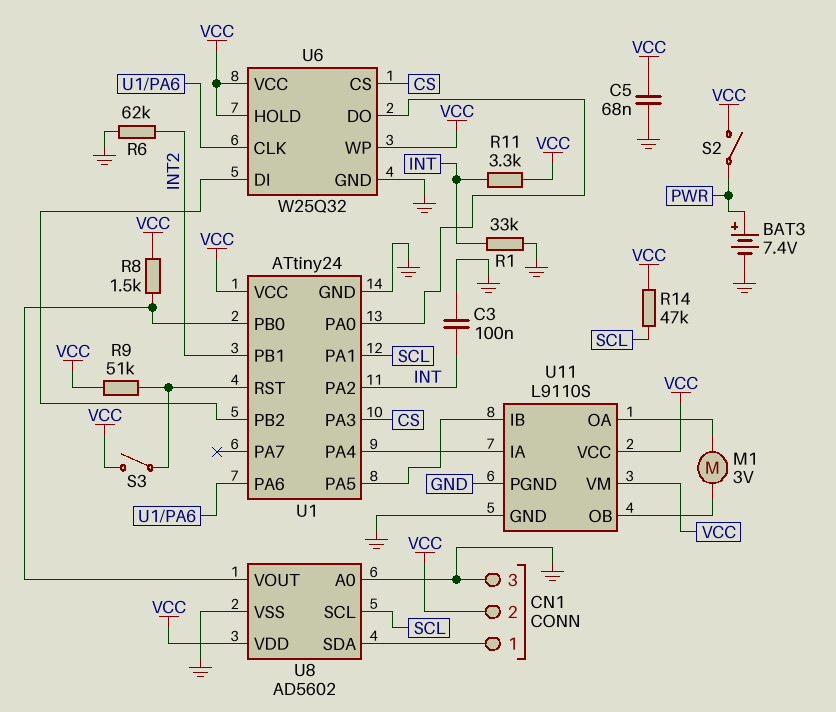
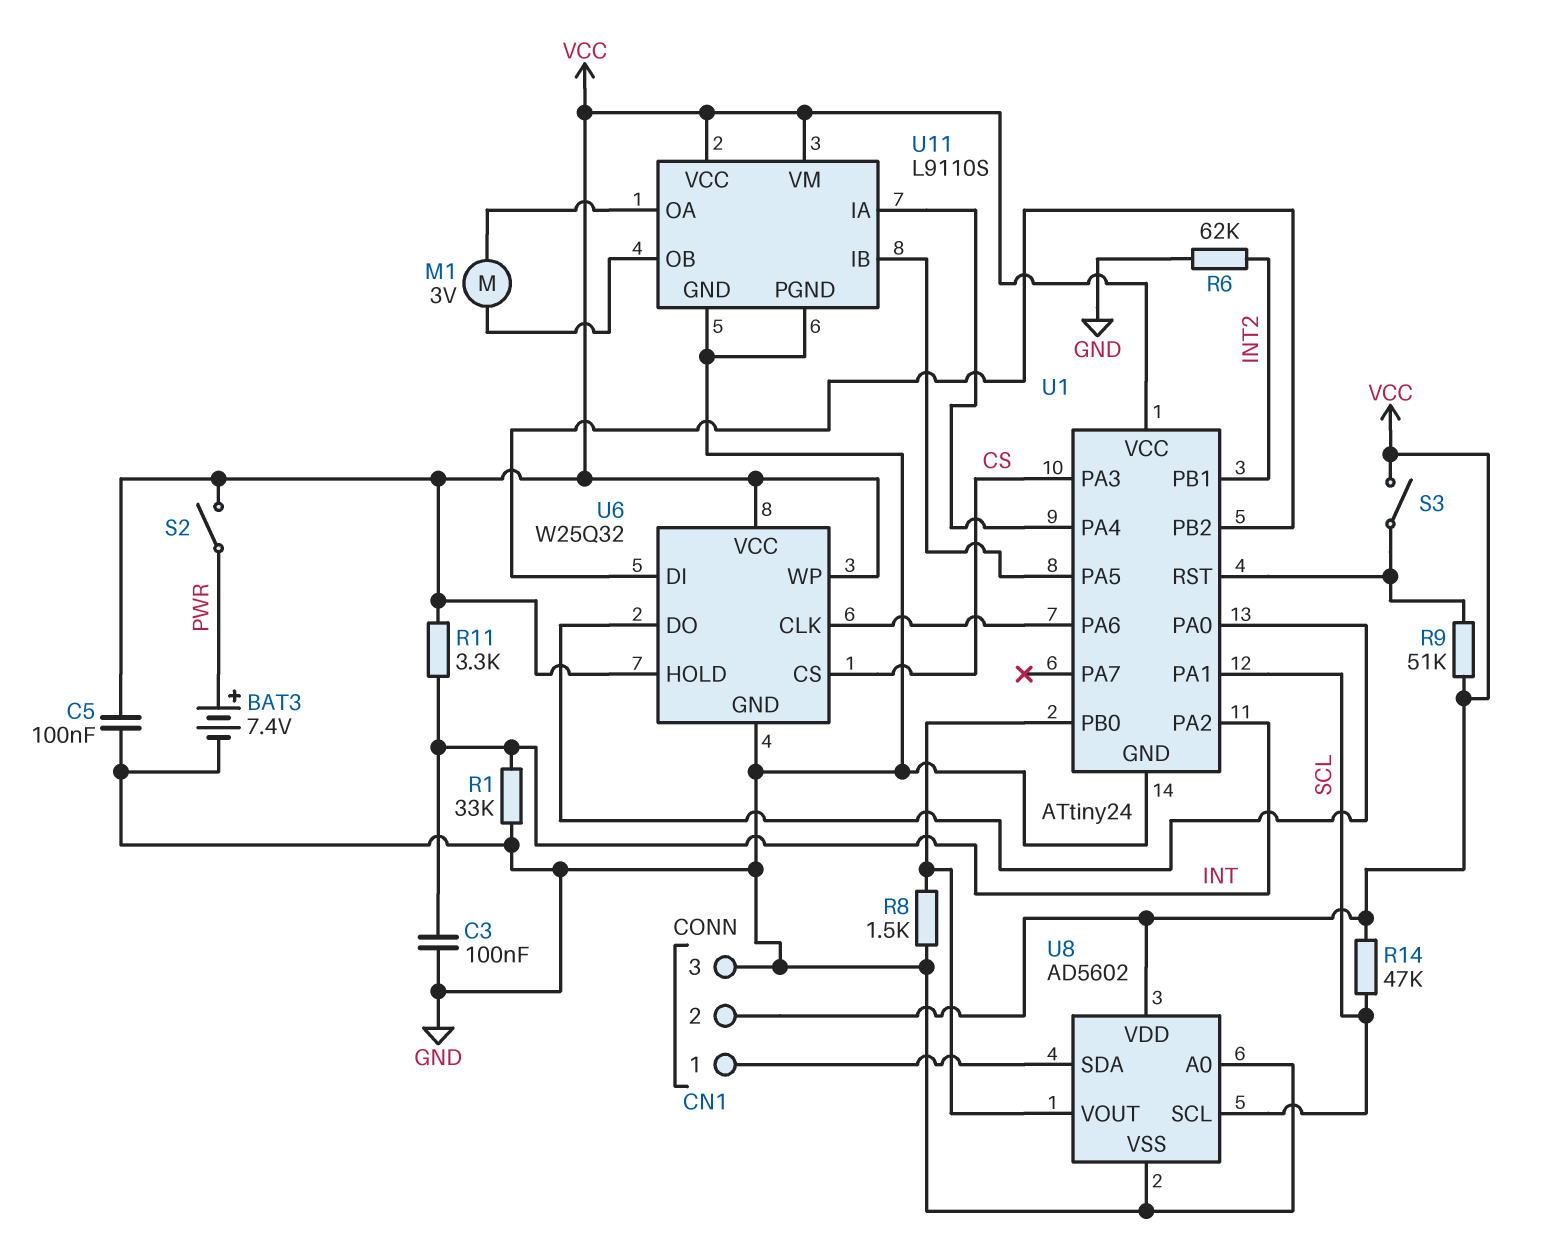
C5: 68nF (GND, VCC) -> 100nF (GND, VCC)
R8: 1.5k (U1/PB0, VCC) -> 1.5k (GND, U1/PB0)

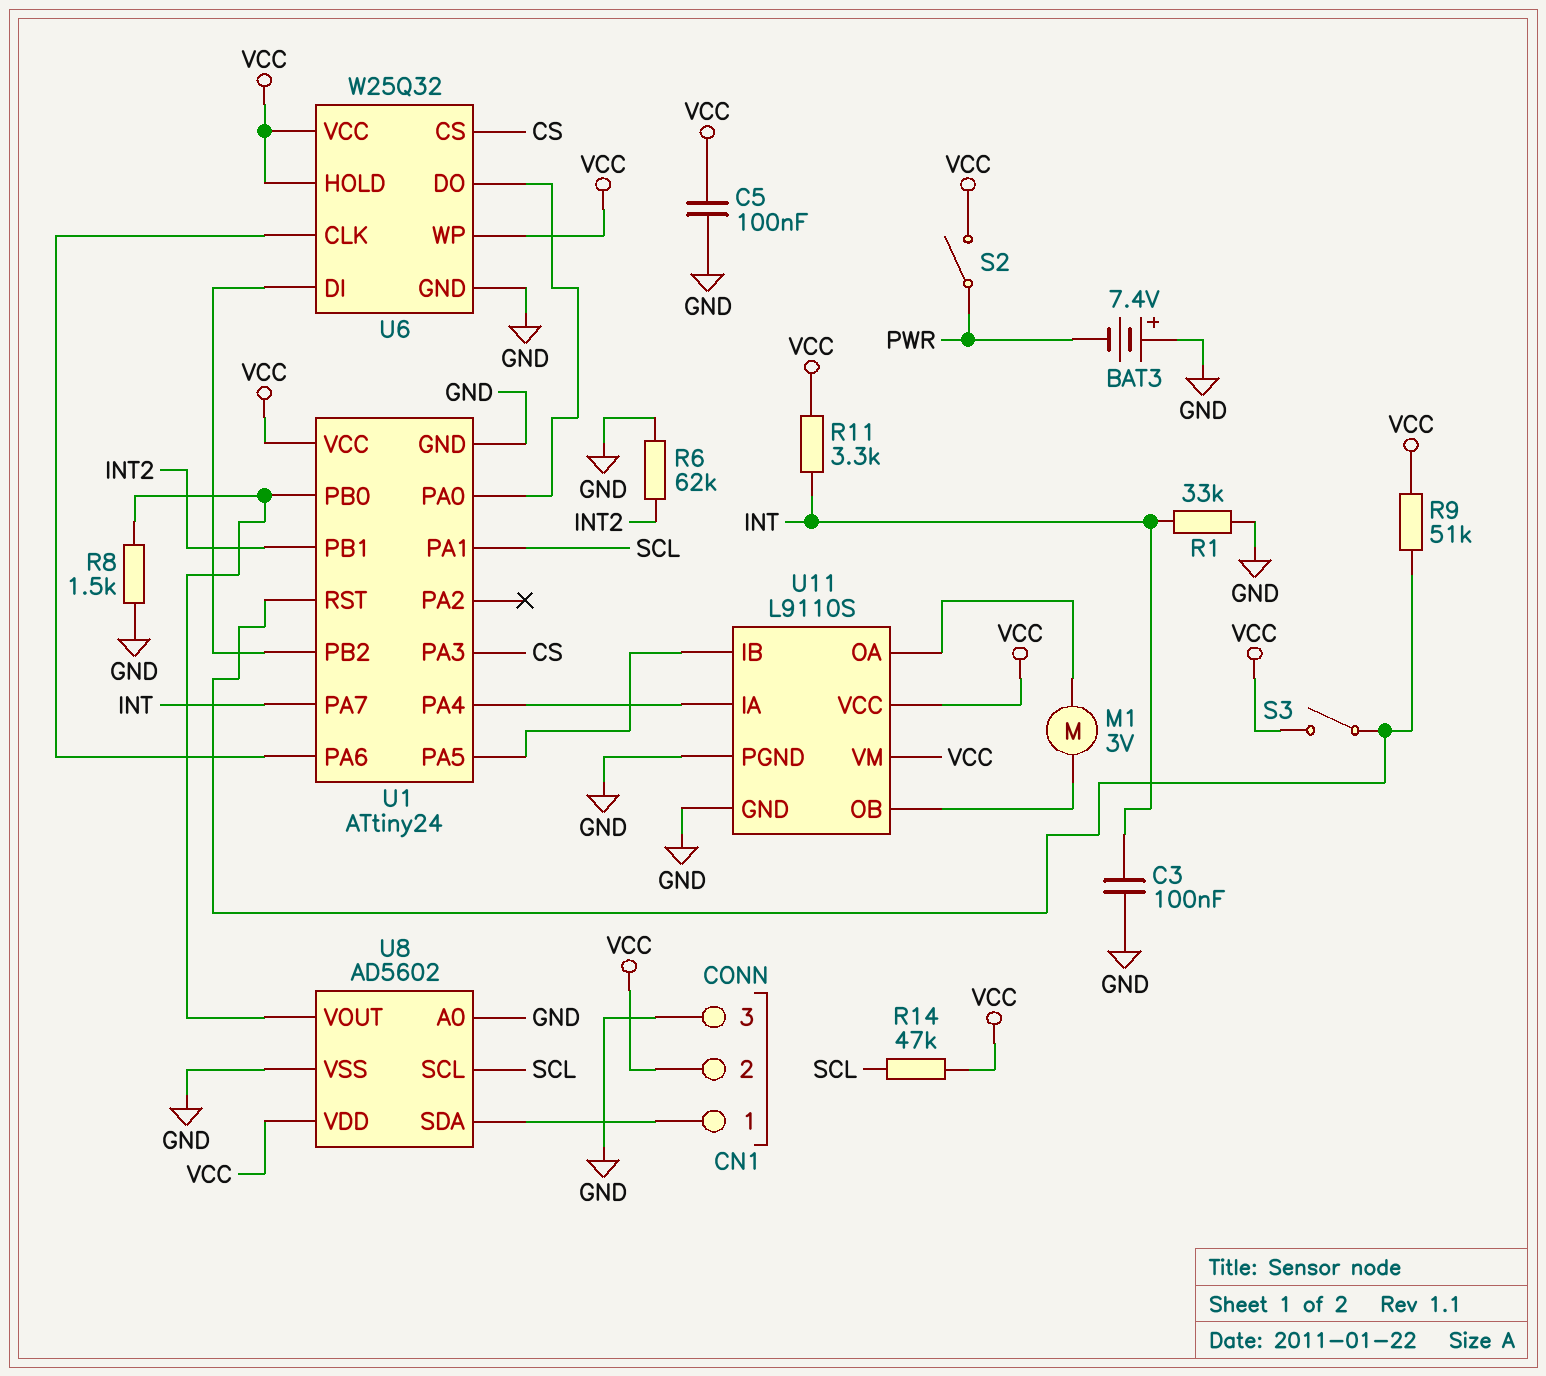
BAT3: 7.4V (plus PWR, minus GND) -> 7.4V (plus GND, minus PWR)
U1 pin PA2: INT -> none
U1 pin PA7: none -> INT

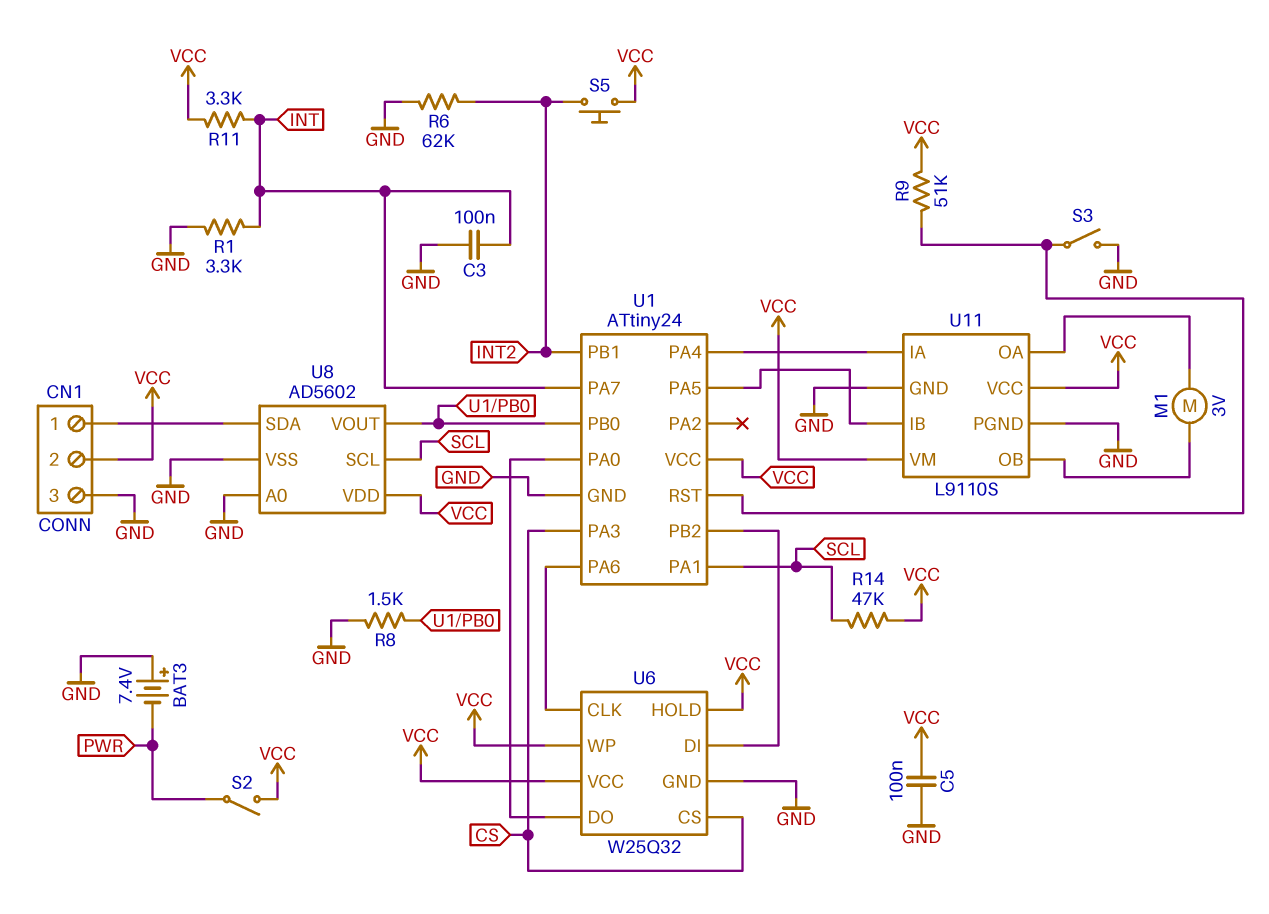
R1: 33k (GND, INT) -> 3.3k (GND, INT)
S3: switch (U1/RST, VCC) -> switch (GND, U1/RST)
S5: none -> button (INT2, VCC)

